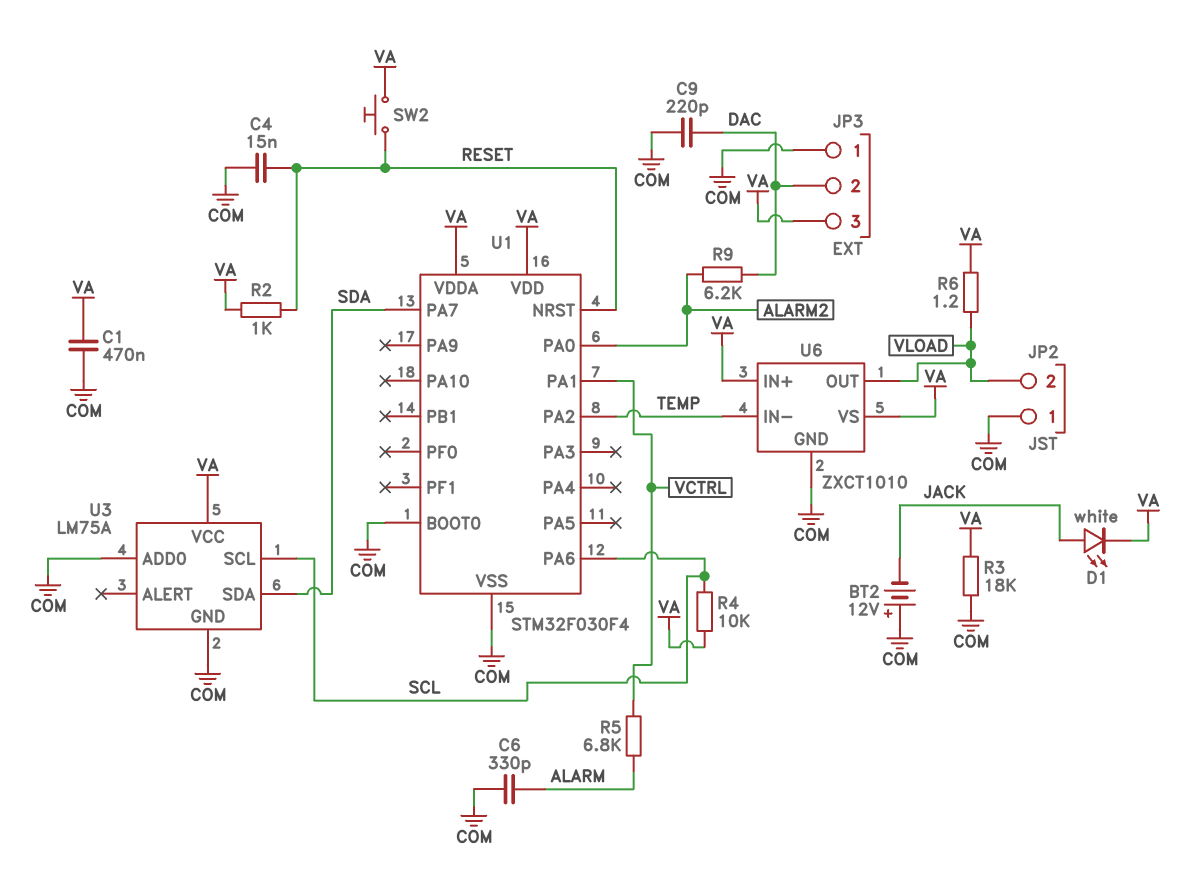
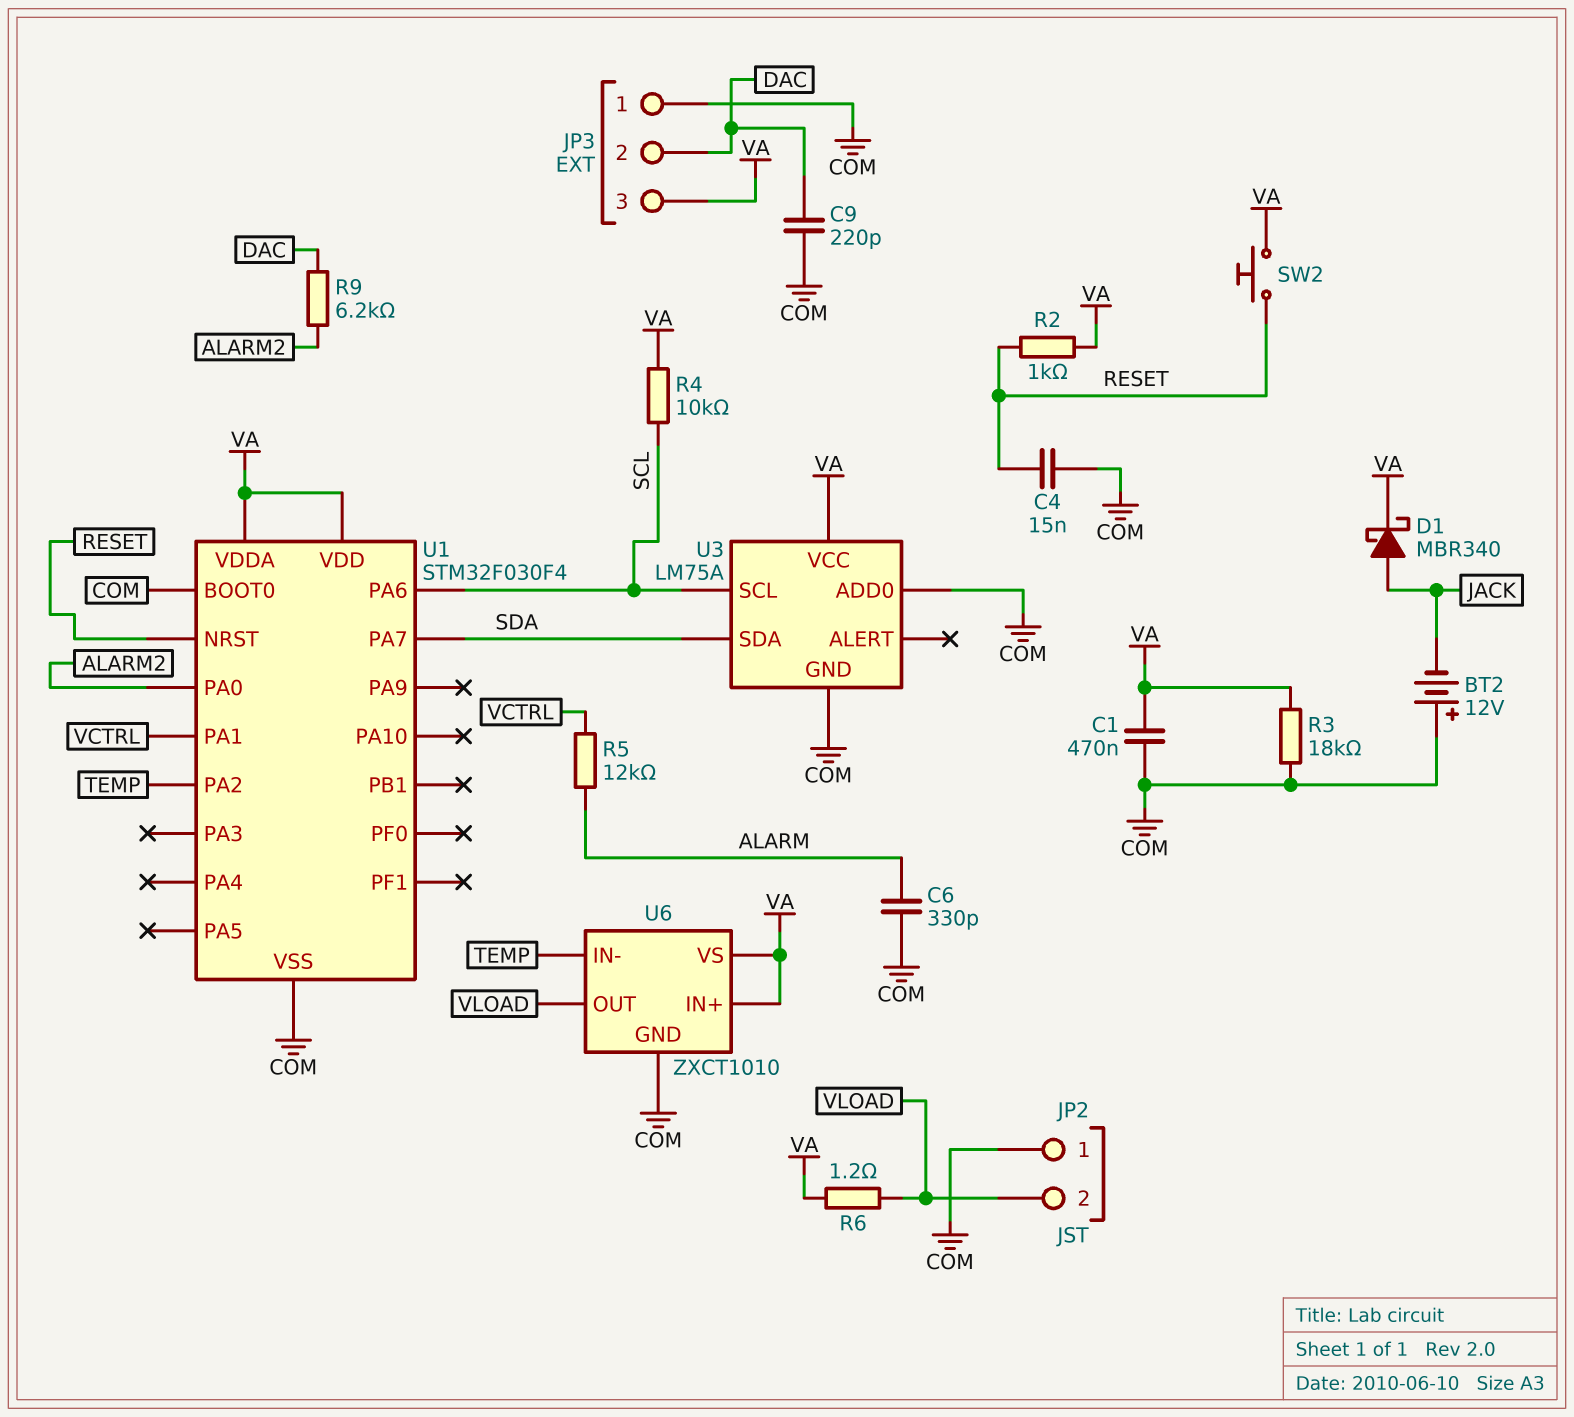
D1: LED white (A JACK, K VA) -> schottky MBR340 (A JACK, K VA)
R5: 6.8k (ALARM, VCTRL) -> 12k (ALARM, VCTRL)

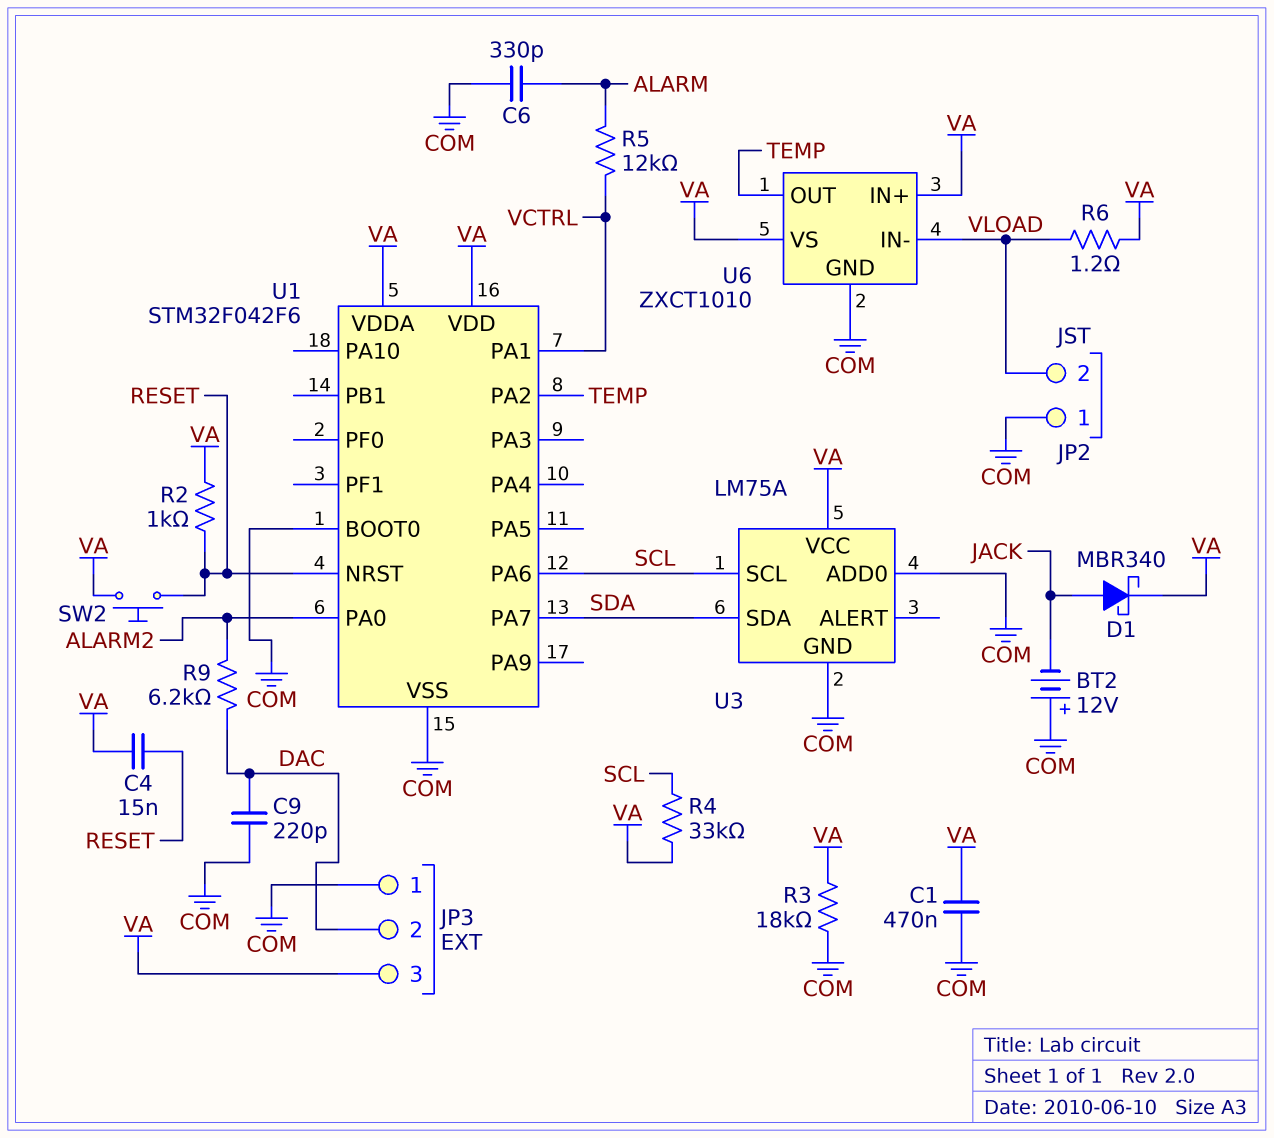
C4: 15nF (COM, RESET) -> 15nF (RESET, VA)
R4: 10k (SCL, VA) -> 33k (SCL, VA)
U1: STM32F030F4 -> STM32F042F6
U6 pin IN-: TEMP -> VLOAD
U6 pin OUT: VLOAD -> TEMP

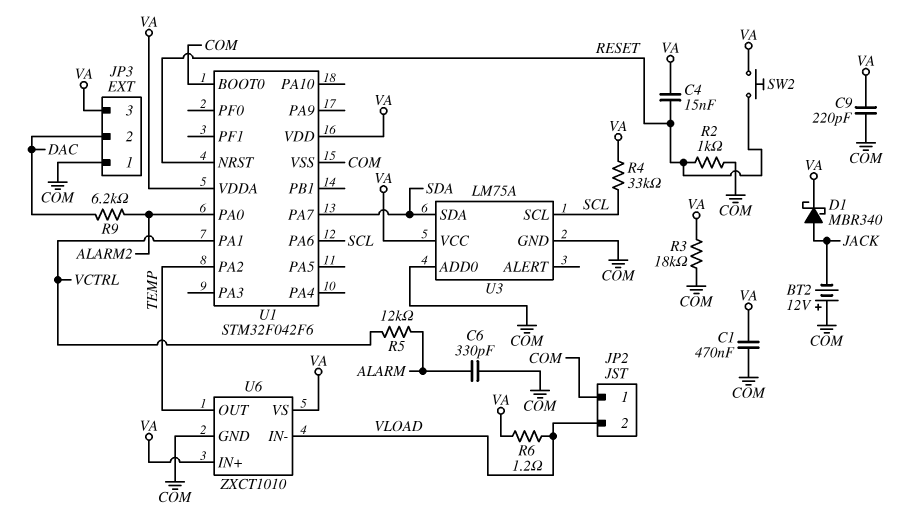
C9: 220pF (COM, DAC) -> 220pF (COM, VA)
R2: 1k (RESET, VA) -> 1k (COM, RESET)

